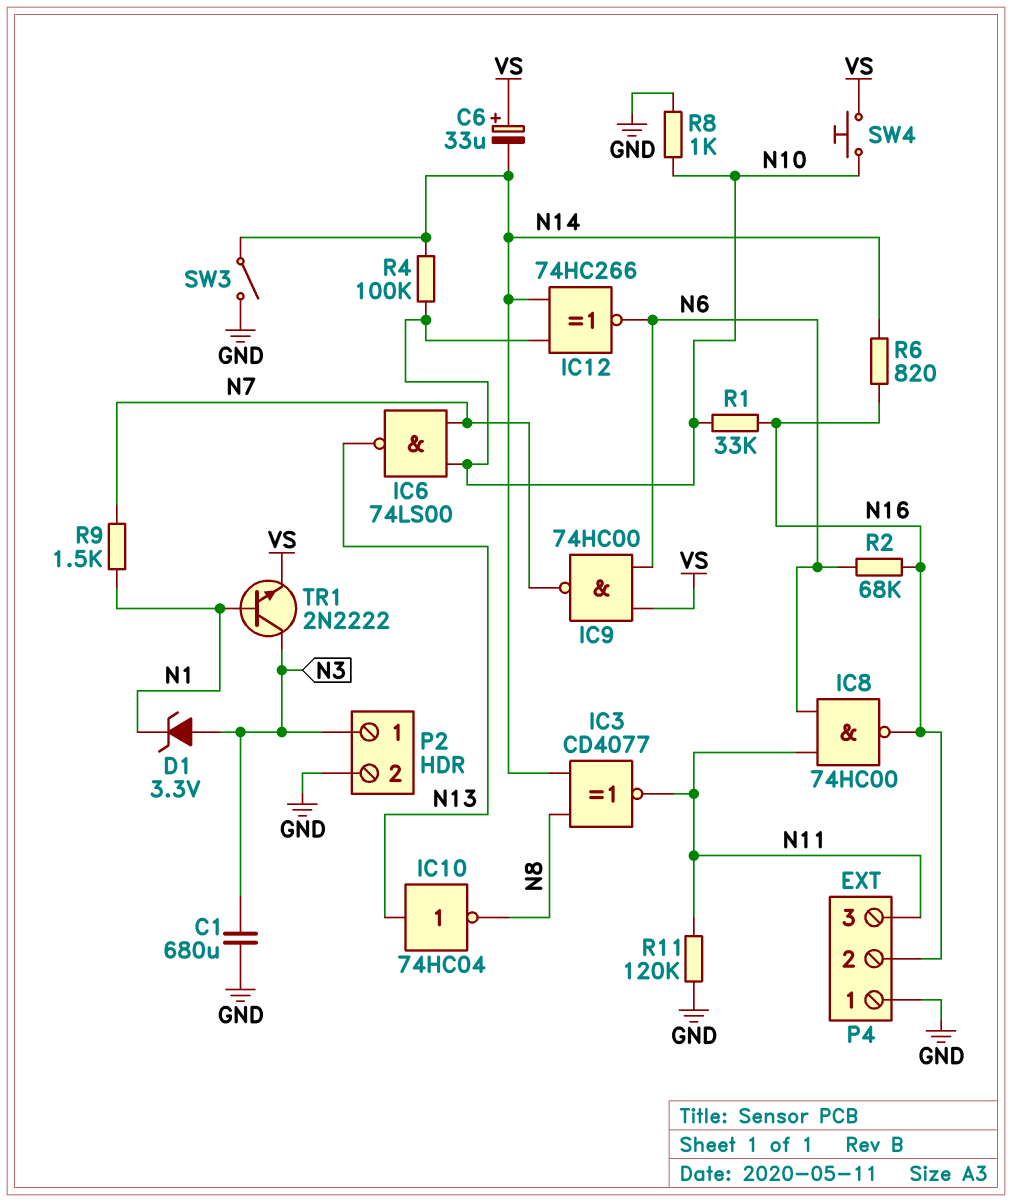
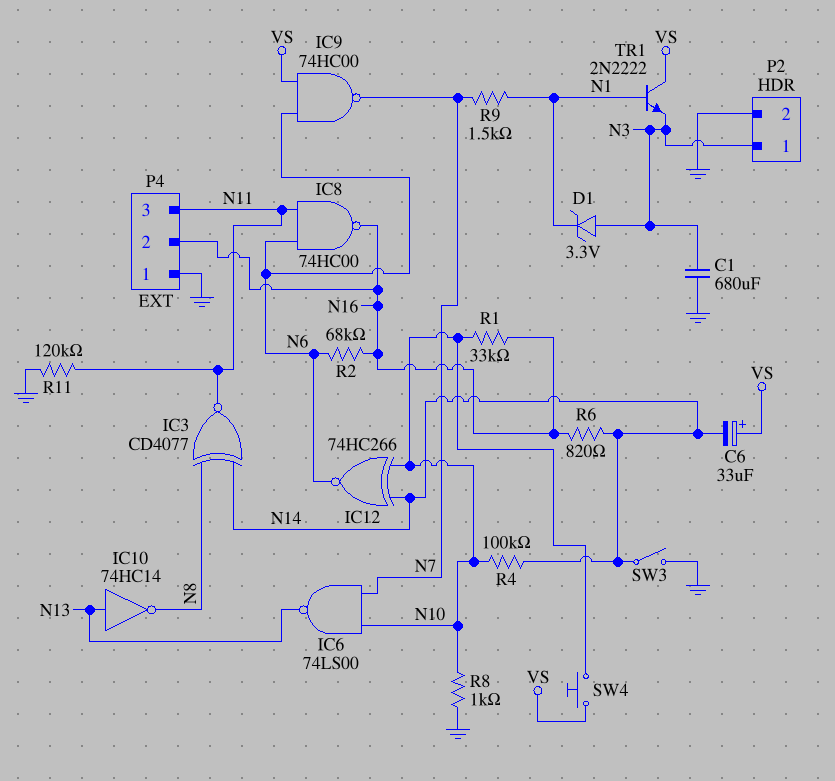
IC10: NOT 74HC04 (in N13, out N8) -> NOT 74HC14 (in N13, out N8)
TR1: NPN 2N2222 (B N1, C N3, E VS) -> NPN 2N2222 (B N1, C VS, E N3)

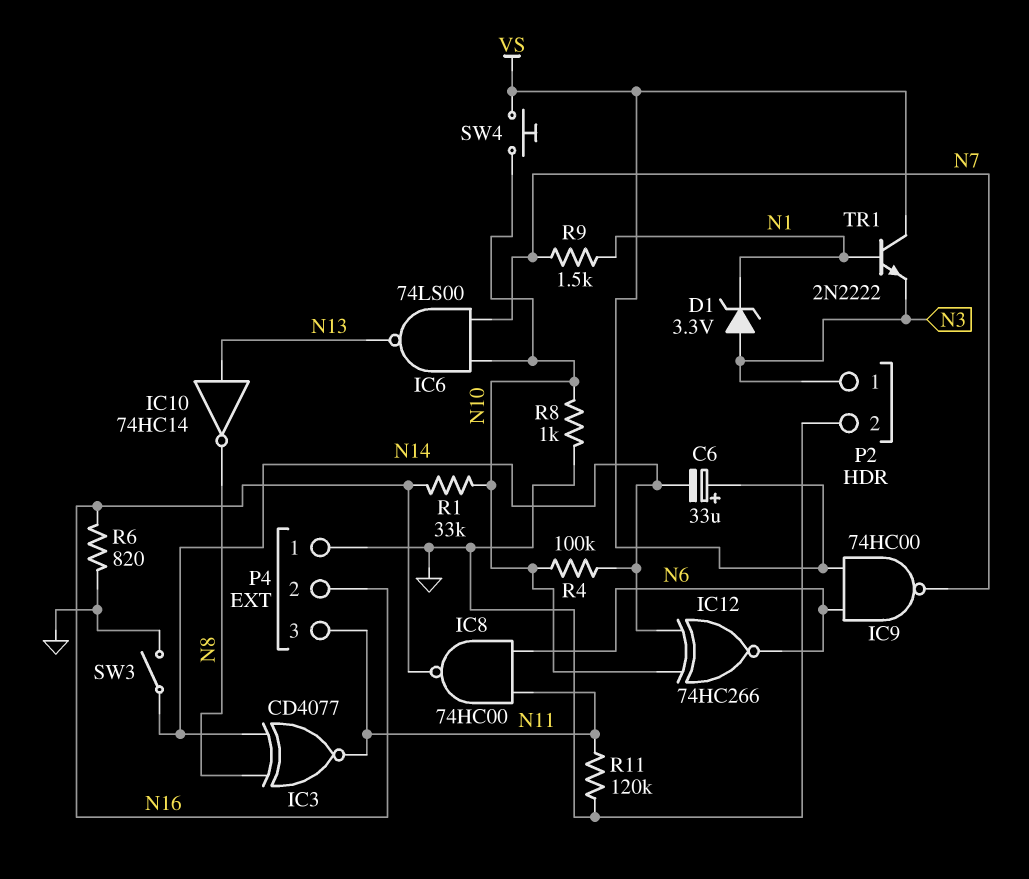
C1: 680uF (GND, N3) -> none
R2: 68k (N6, N16) -> none
R6: 820 (N14, N16) -> 820 (GND, N16)

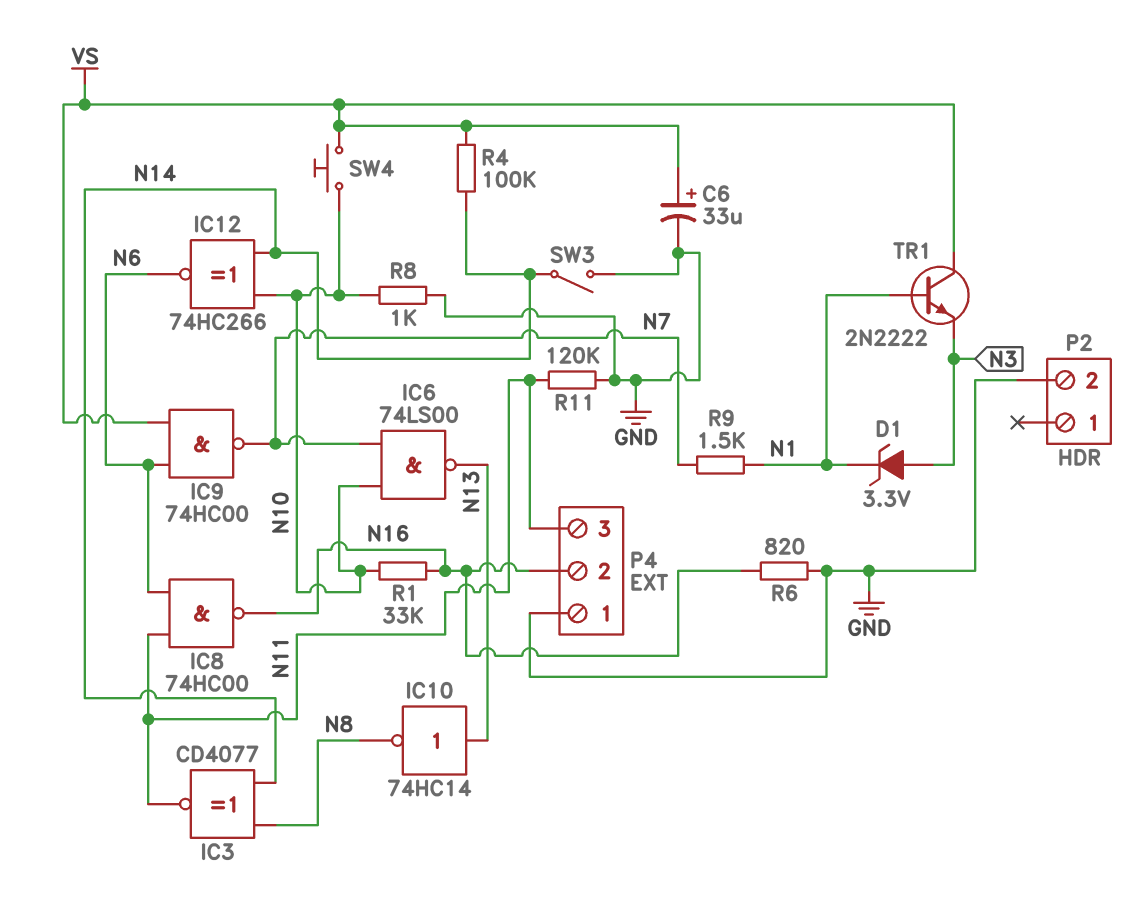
C6: 33uF (plus VS, minus N14) -> 33uF (plus VS, minus GND)
P2 pin 1: N3 -> none
R4: 100k (N10, N14) -> 100k (N14, VS)

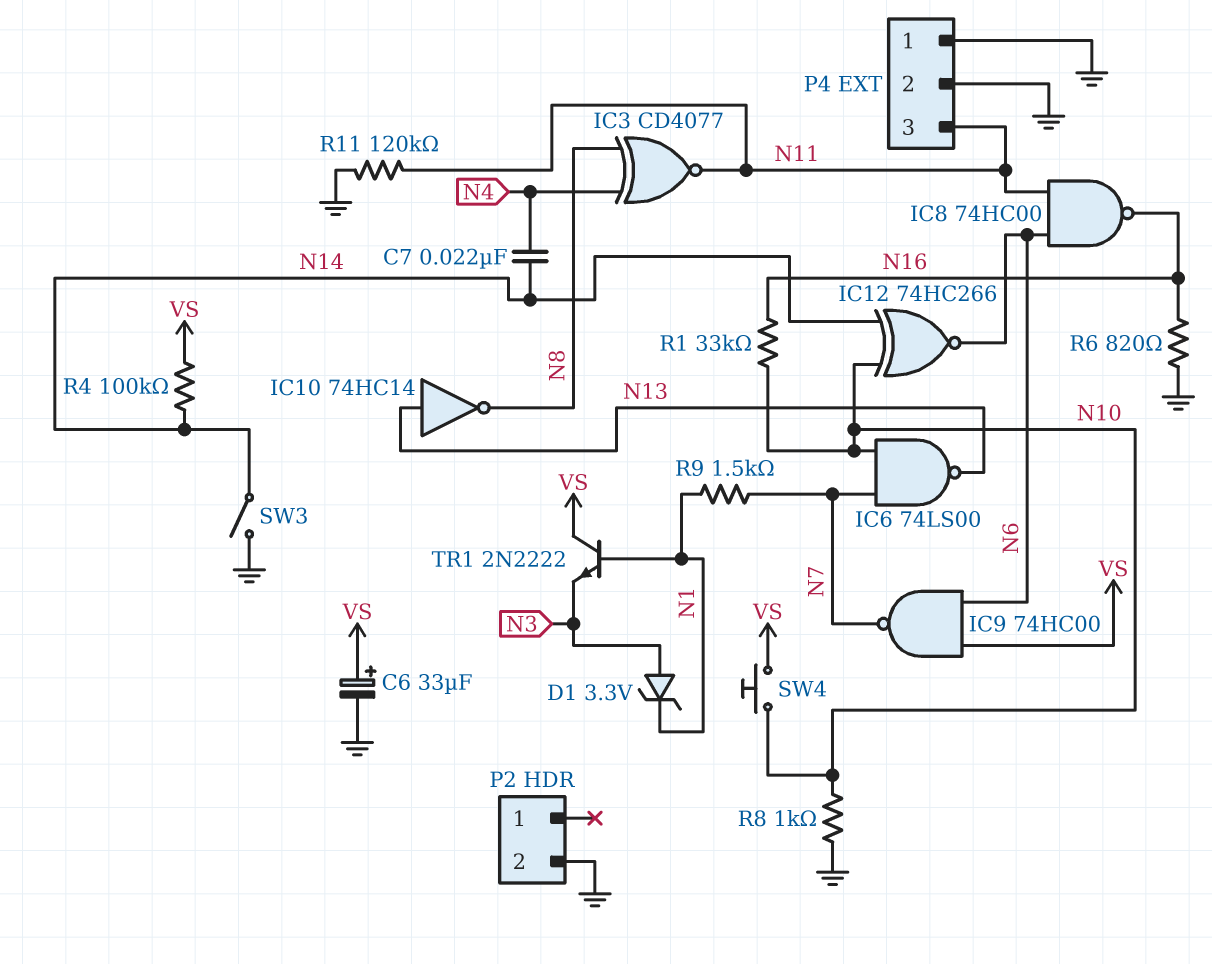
C7: none -> 22nF (N4, N14)
IC3: XNOR CD4077 (in N8, in N14, out N11) -> XNOR CD4077 (in N4, in N8, out N11)
P4 pin 2: N16 -> GND

